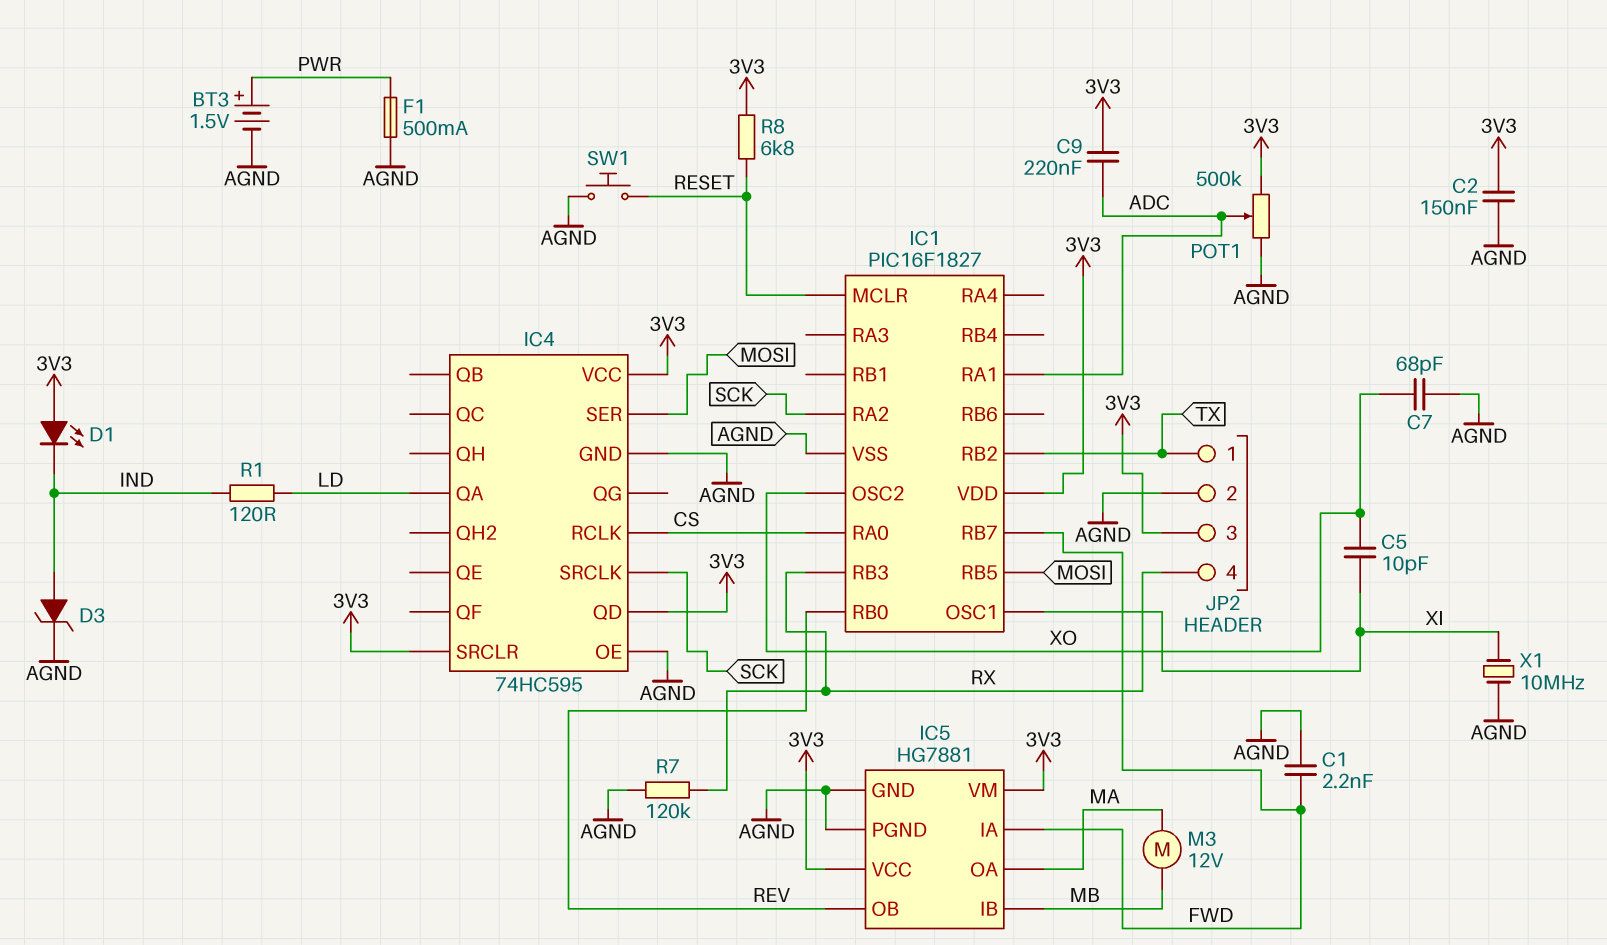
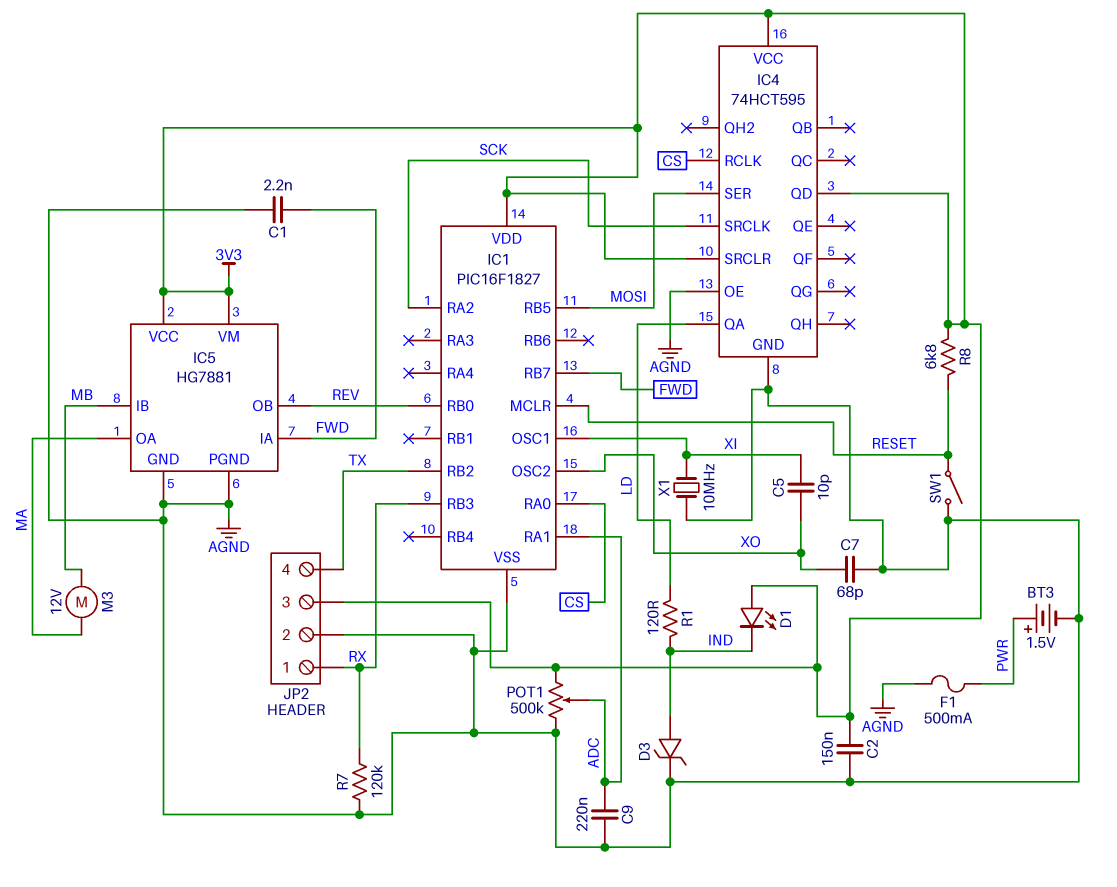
C9: 220nF (3V3, ADC) -> 220nF (ADC, AGND)
IC4: 74HC595 -> 74HCT595
JP2 pin 1: TX -> RX
JP2 pin 4: RX -> TX
SW1: button (AGND, RESET) -> switch (AGND, RESET)

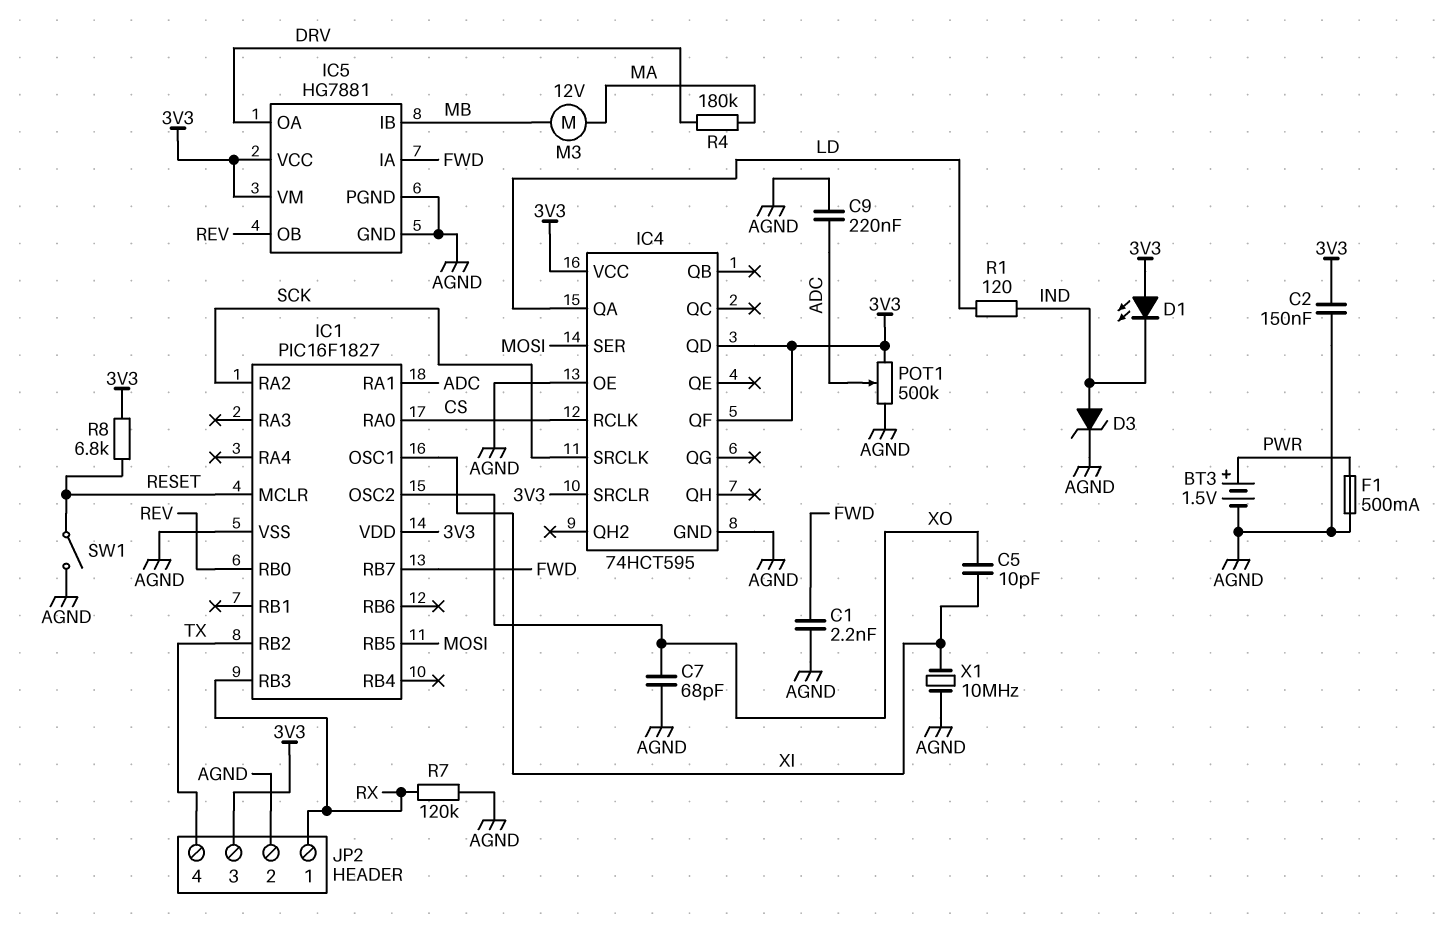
IC4 pin QF: none -> 3V3
IC5 pin OA: MA -> DRV
R4: none -> 180k (DRV, MA)

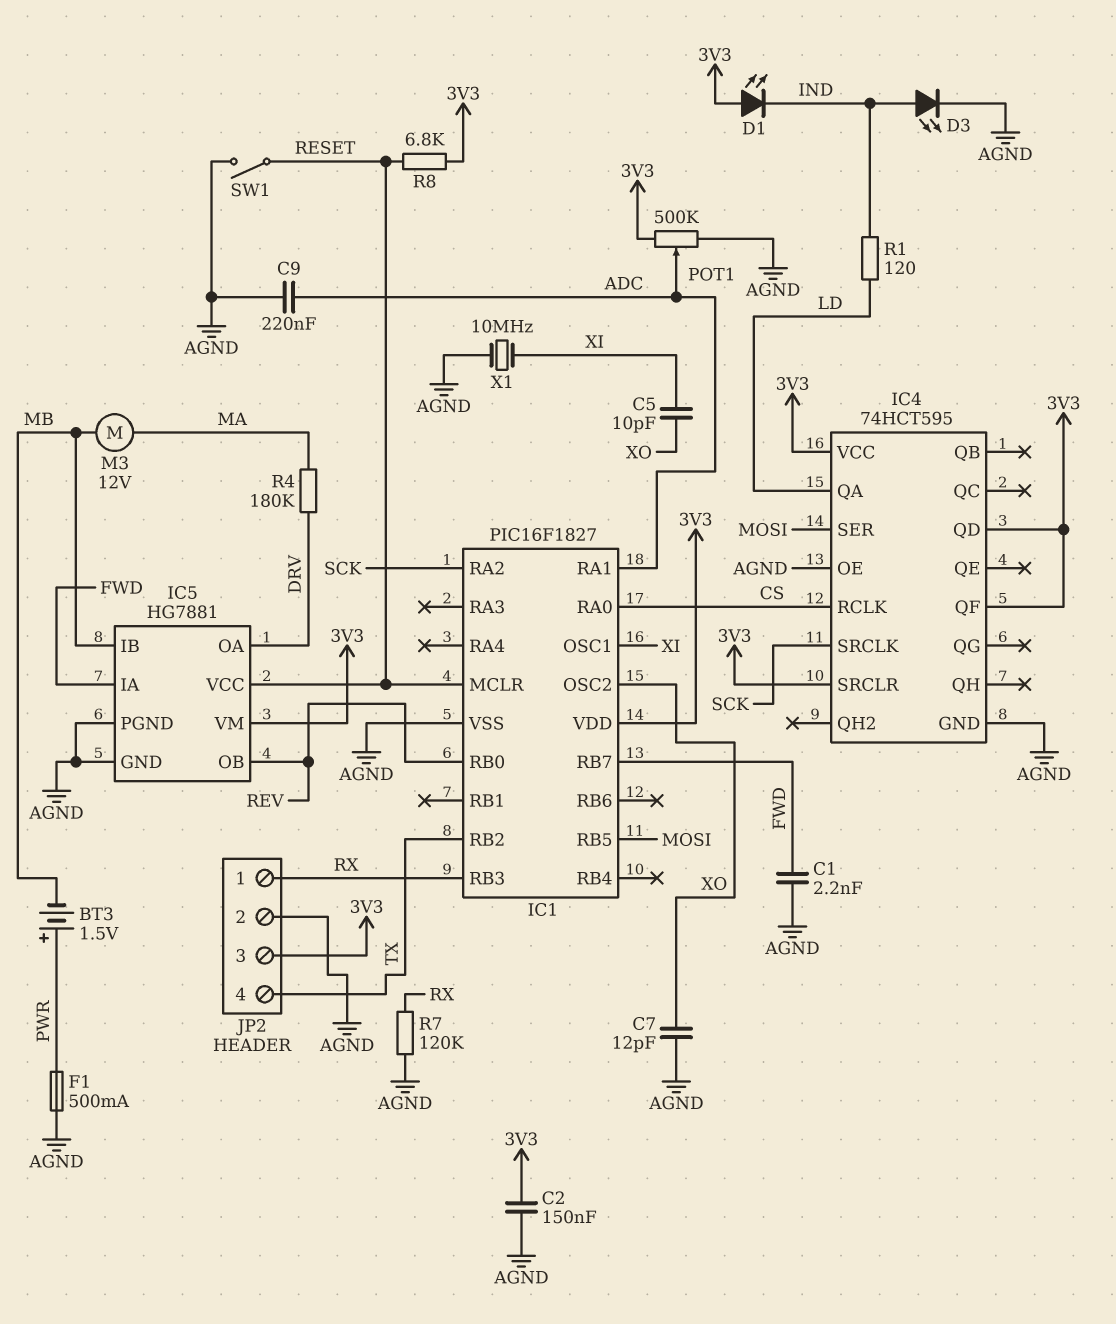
BT3: 1.5V (plus PWR, minus AGND) -> 1.5V (plus PWR, minus MB)
C7: 68pF (AGND, XO) -> 12pF (AGND, XO)
D3: zener (A IND, K AGND) -> LED (A IND, K AGND)
IC5 pin VCC: 3V3 -> RESET

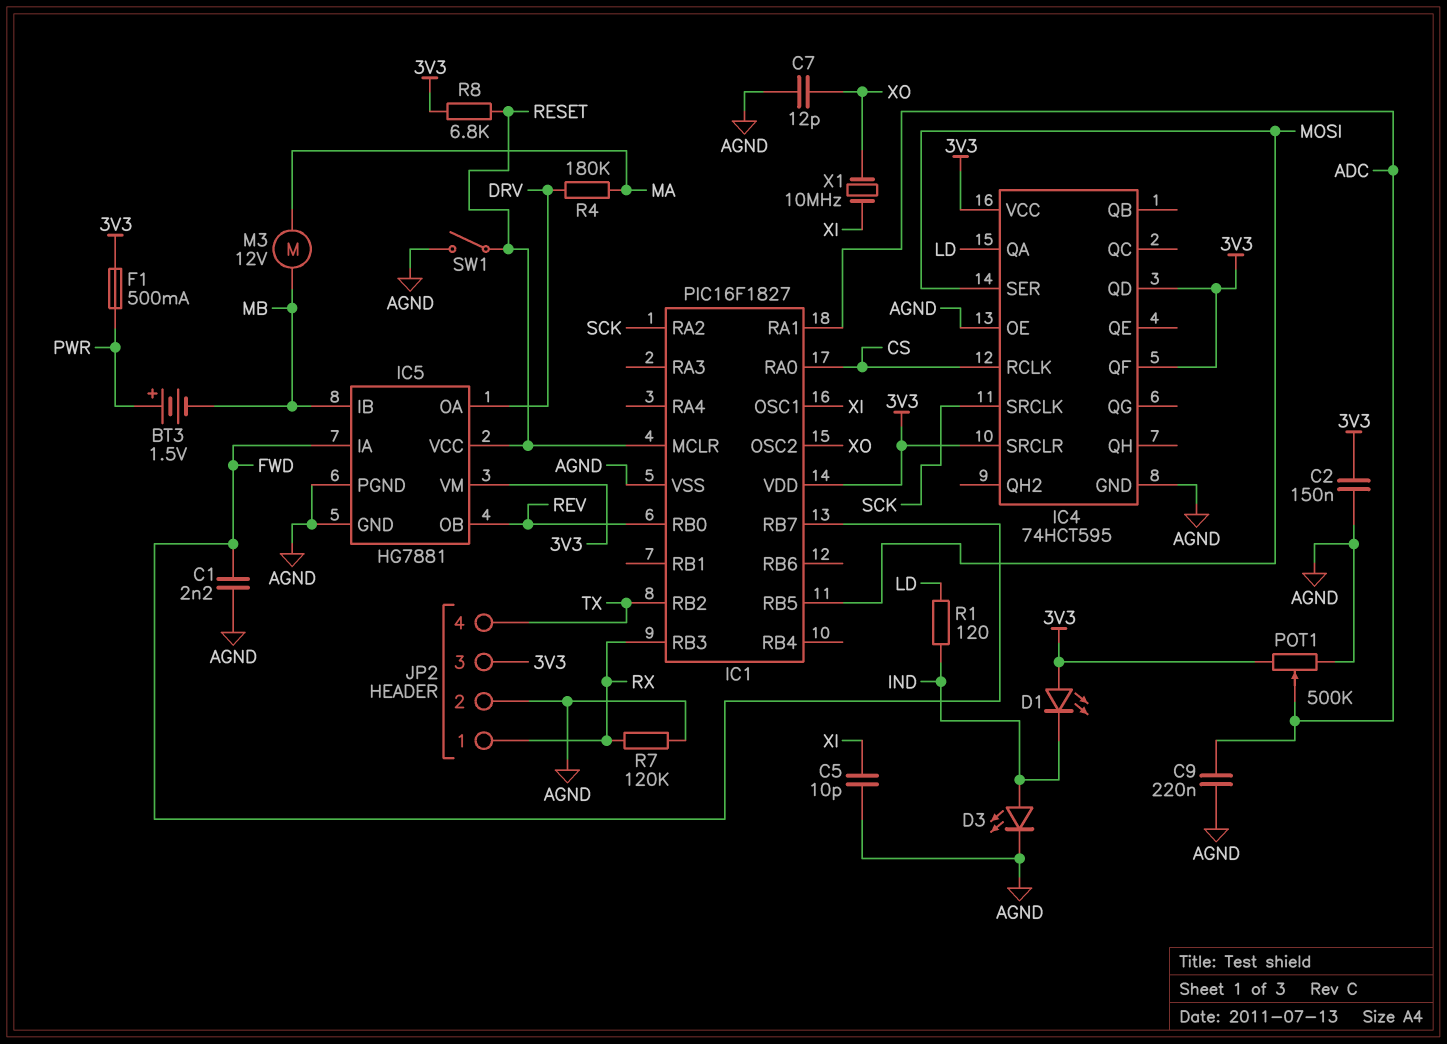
C5: 10pF (XI, XO) -> 10pF (AGND, XI)
F1: 500mA (AGND, PWR) -> 500mA (3V3, PWR)
X1: 10MHz (AGND, XI) -> 10MHz (XI, XO)

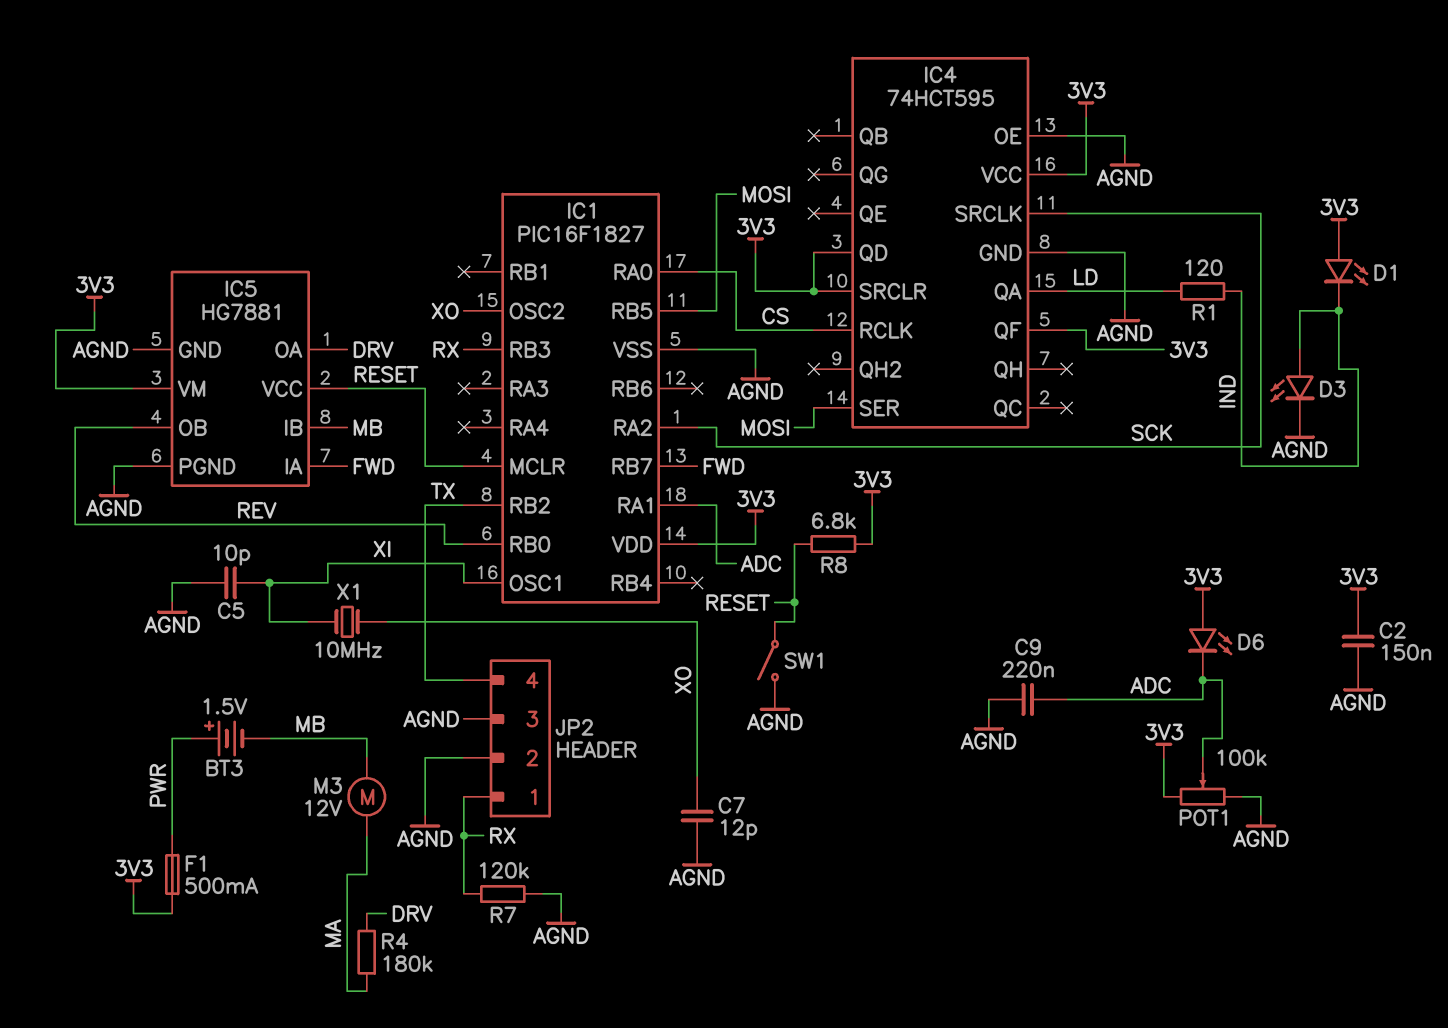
C1: 2.2nF (AGND, FWD) -> none
D6: none -> LED (A 3V3, K ADC)
JP2 pin 3: 3V3 -> AGND
POT1: 500k (3V3, AGND, wiper ADC) -> 100k (3V3, AGND, wiper ADC)

